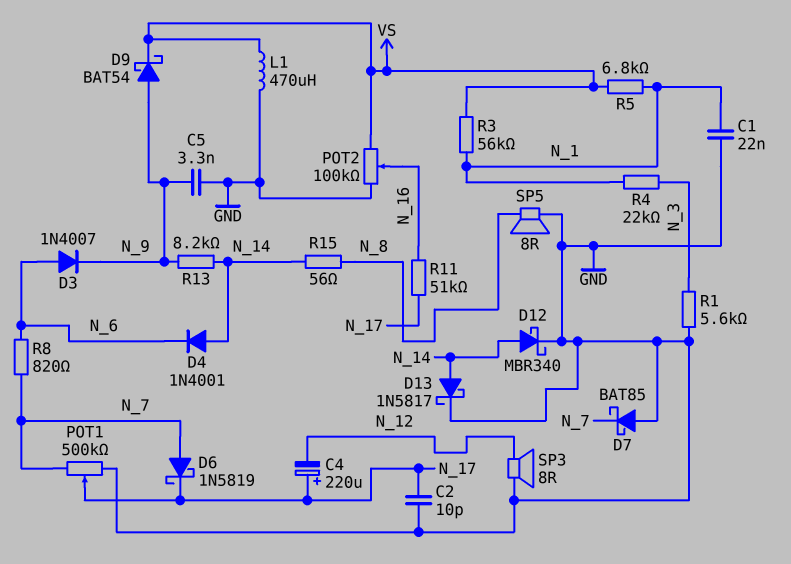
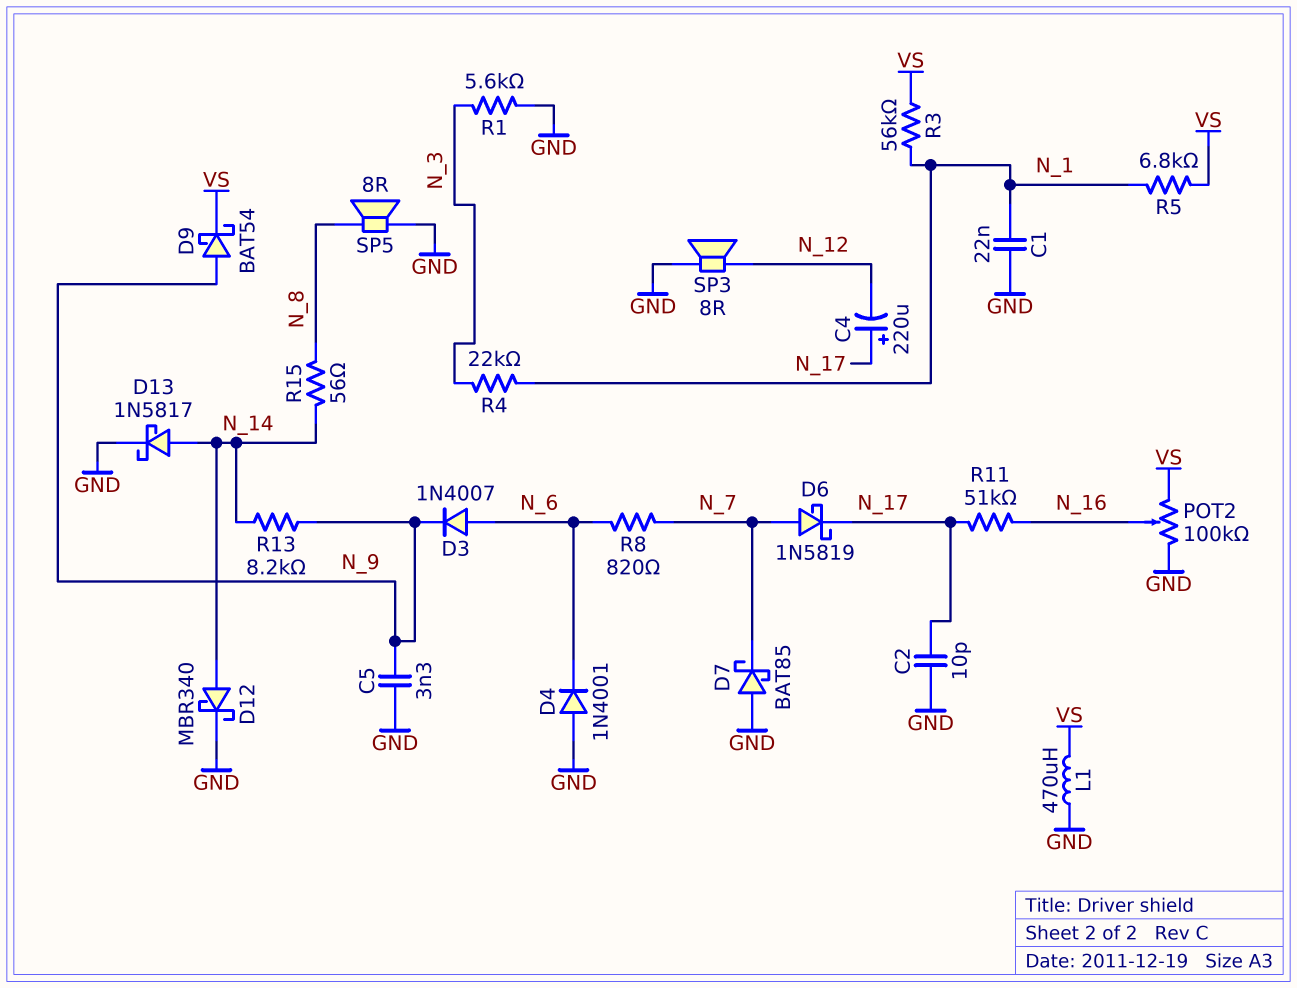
D4: diode 1N4001 (A N_14, K N_6) -> diode 1N4001 (A GND, K N_6)
POT1: 500k (GND, N_7, wiper N_17) -> none

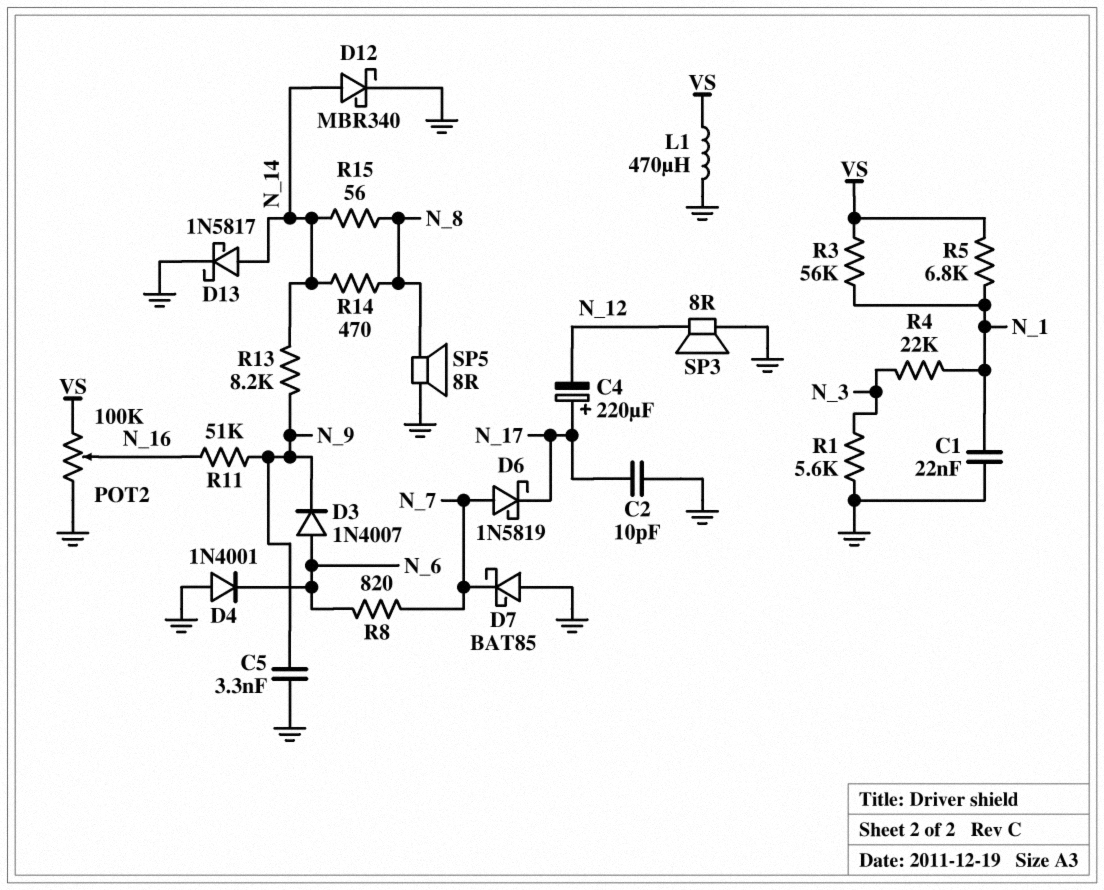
D9: schottky BAT54 (A N_9, K VS) -> none
R11: 51k (N_16, N_17) -> 51k (N_9, N_16)
R14: none -> 470 (N_8, N_14)

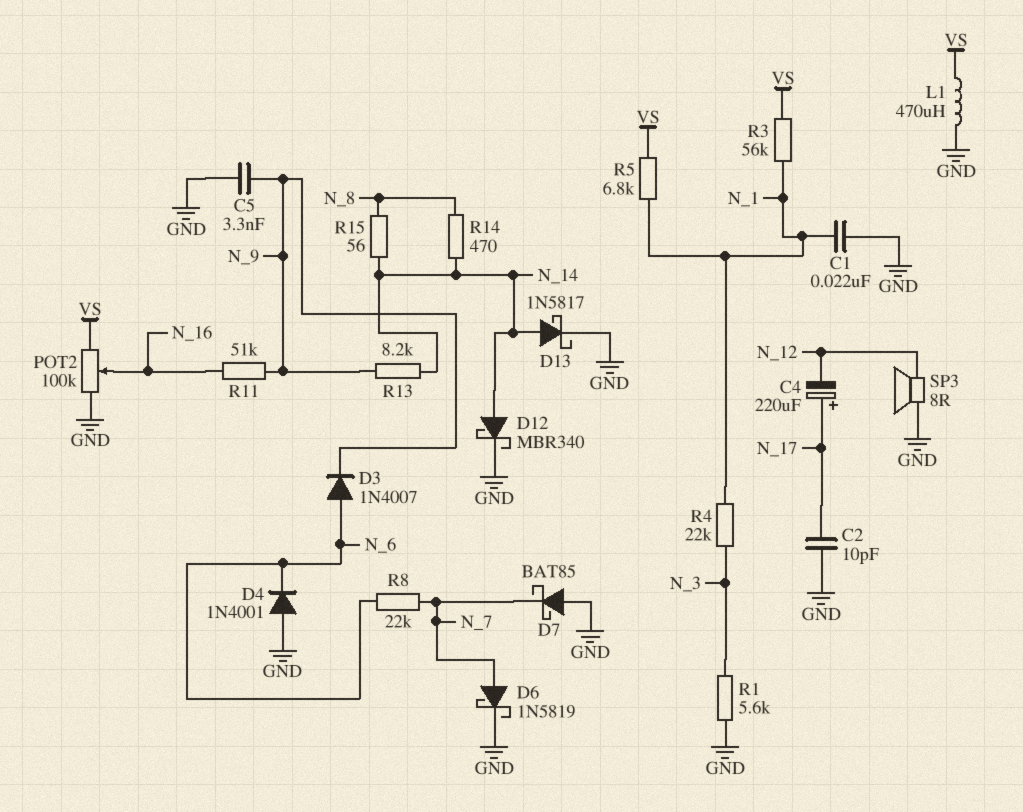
D6: schottky 1N5819 (A N_7, K N_17) -> schottky 1N5819 (A N_7, K GND)
R8: 820 (N_6, N_7) -> 22k (N_6, N_7)
SP5: speaker 8R (GND, N_8) -> none

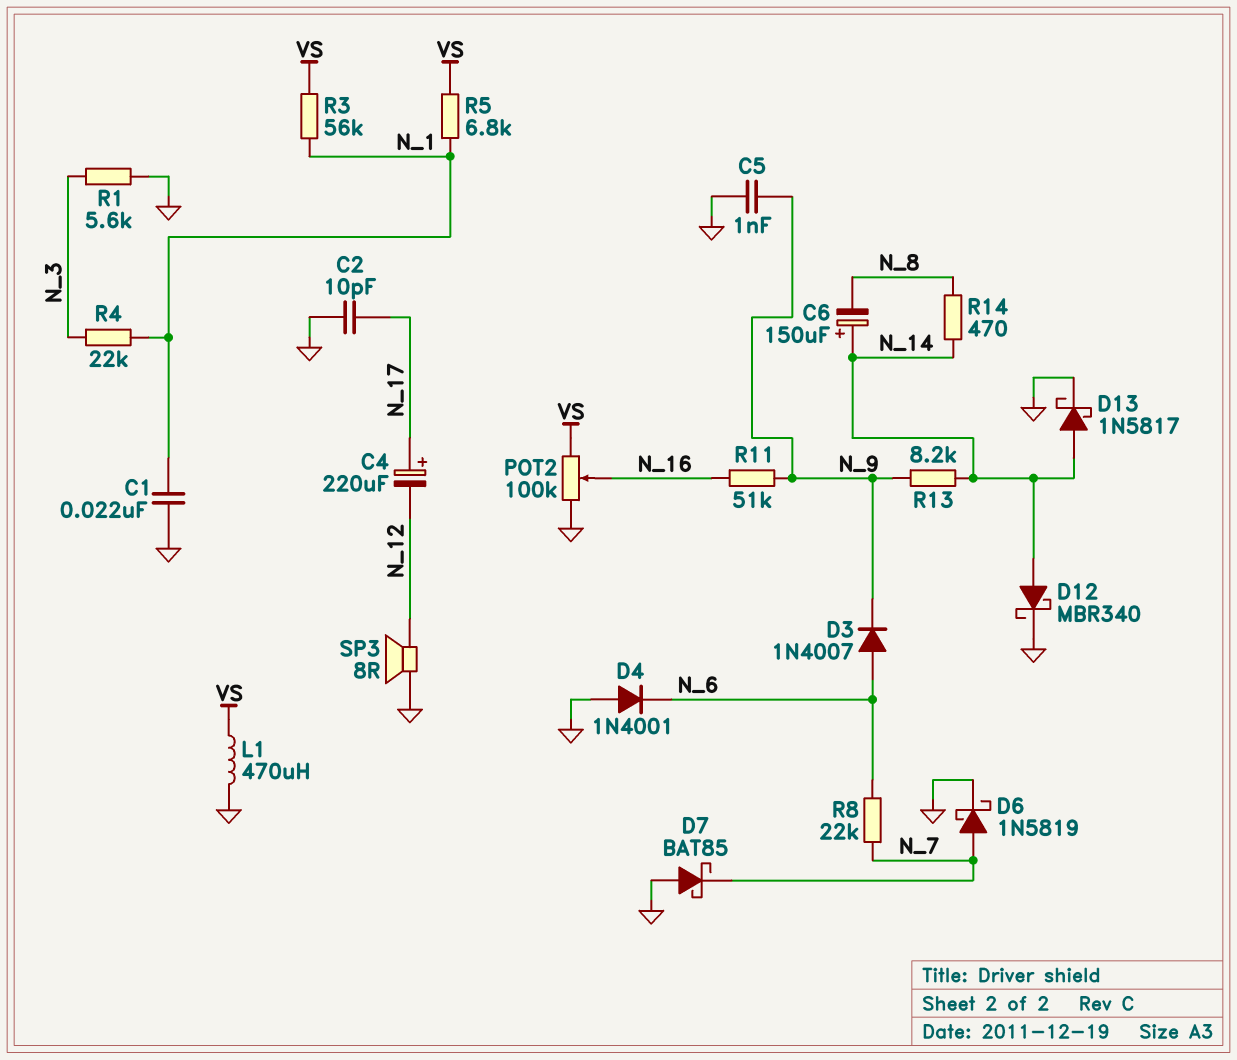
C5: 3.3nF (GND, N_9) -> 1nF (GND, N_9)
C6: none -> 150uF (plus N_14, minus N_8)
R15: 56 (N_8, N_14) -> none

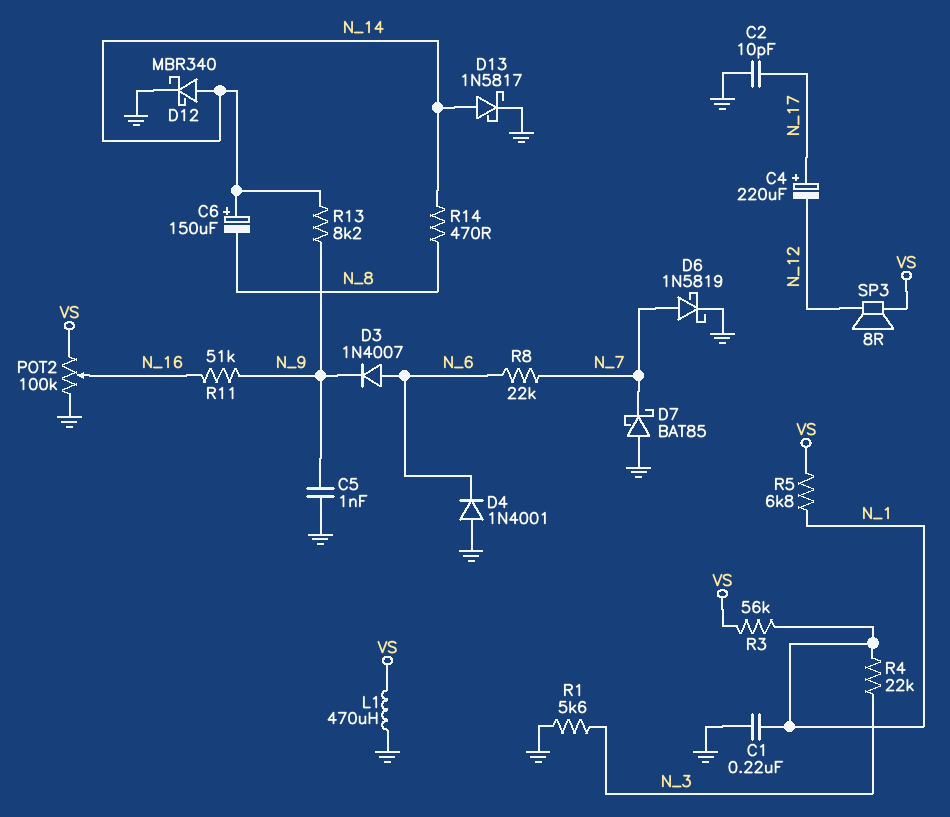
C1: 22nF (GND, N_1) -> 220nF (GND, N_1)
SP3: speaker 8R (GND, N_12) -> speaker 8R (N_12, VS)

